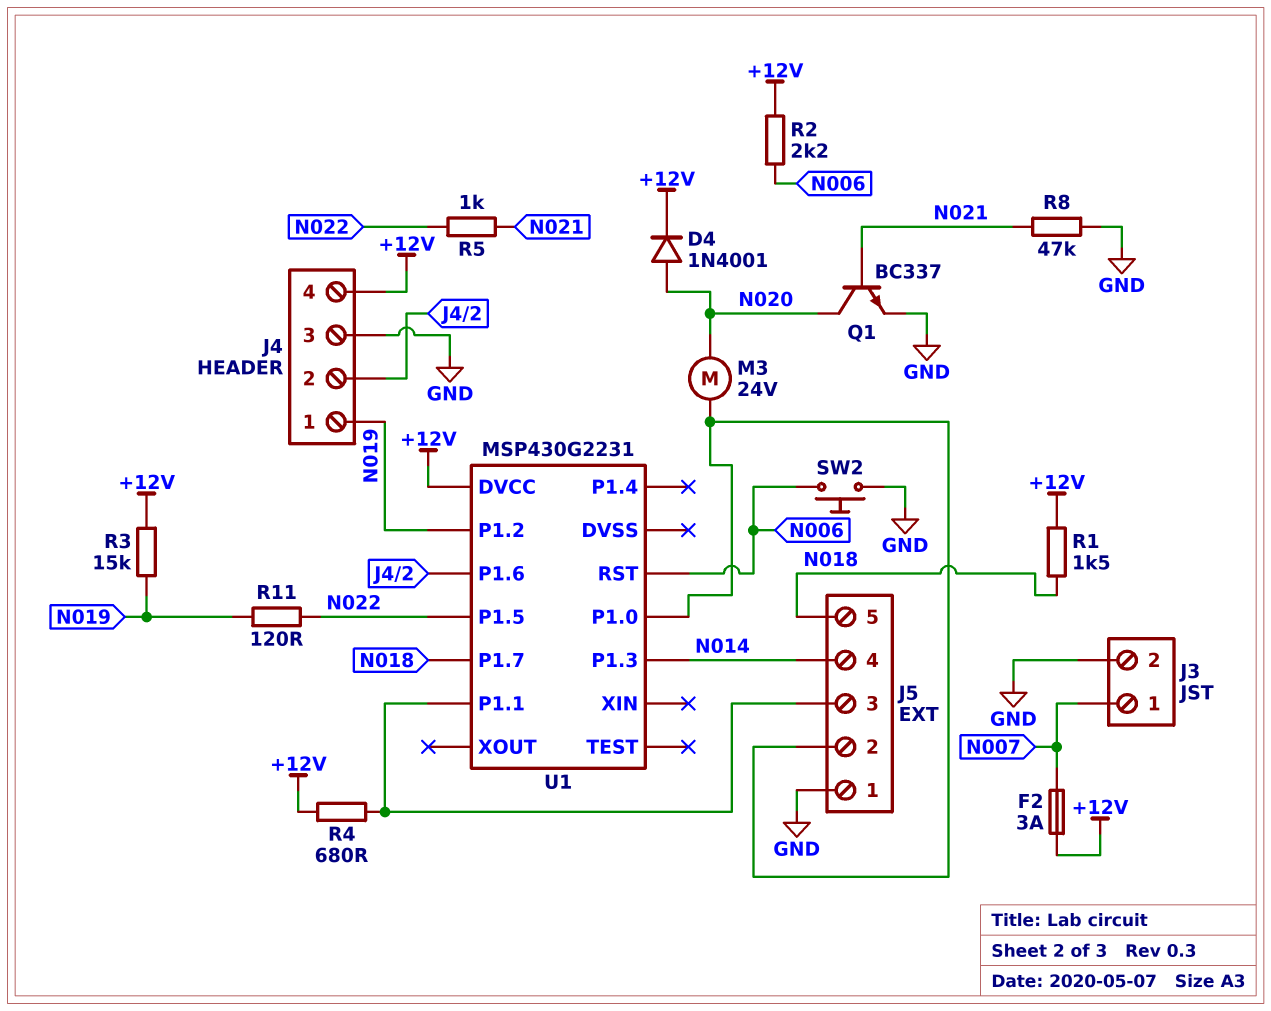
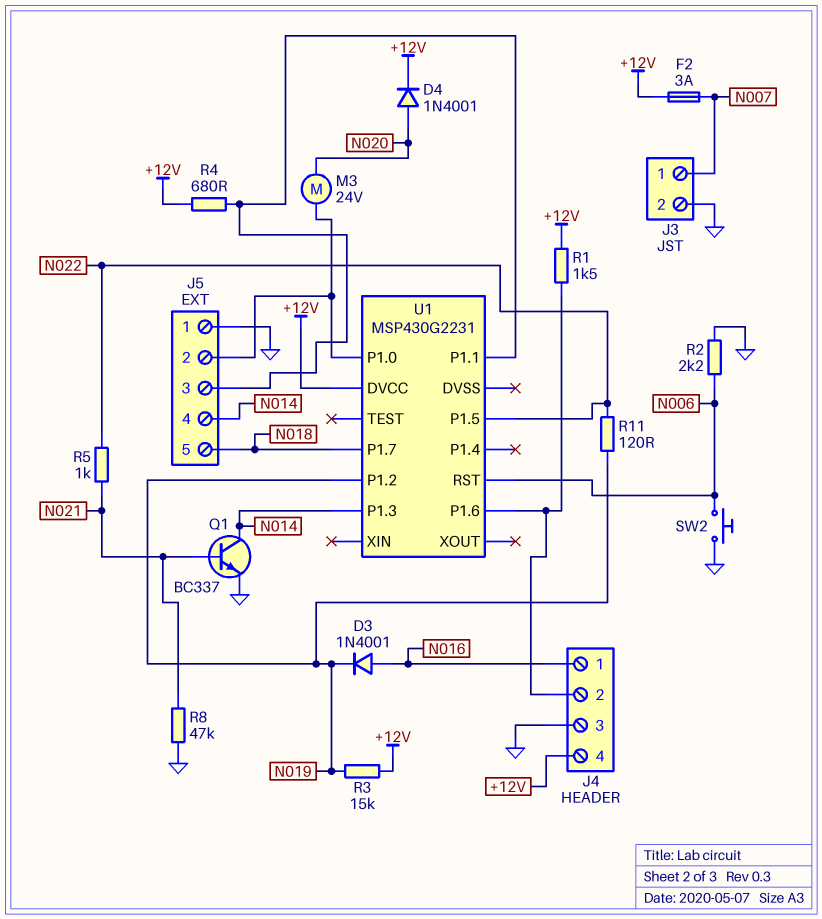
D3: none -> diode 1N4001 (A N016, K N019)
J4 pin 1: N019 -> N016
Q1: NPN BC337 (B N021, C N020, E GND) -> NPN BC337 (B N021, C N014, E GND)
R1: 1.5k (+12V, N018) -> 1.5k (+12V, J4/2)
R2: 2.2k (+12V, N006) -> 2.2k (GND, N006)

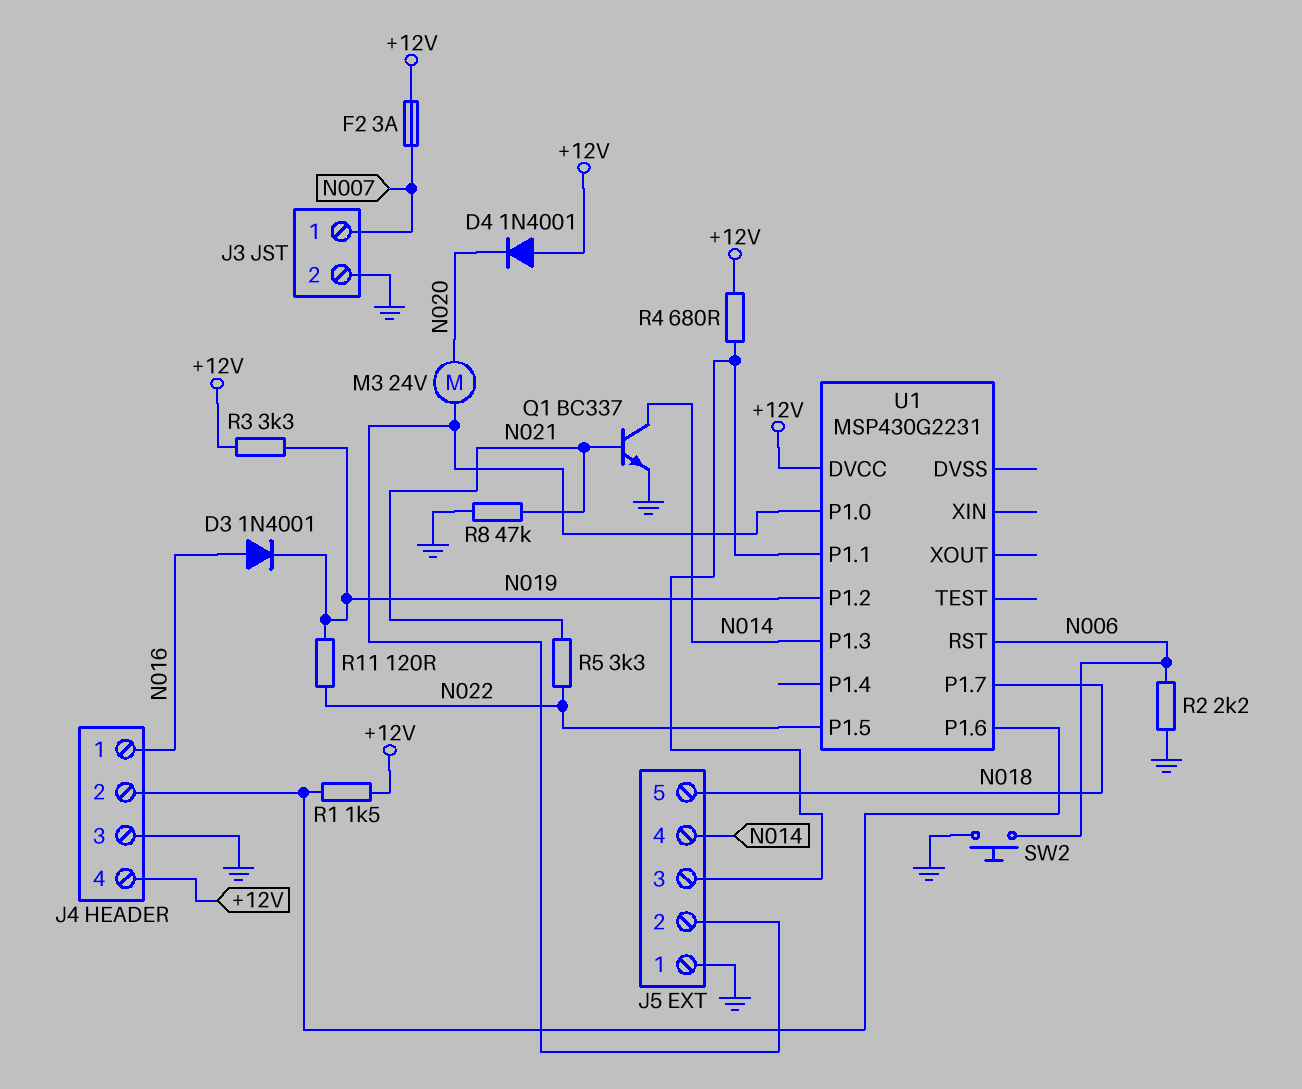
D4: diode 1N4001 (A N020, K +12V) -> diode 1N4001 (A +12V, K N020)
R3: 15k (+12V, N019) -> 3.3k (+12V, N019)
R5: 1k (N021, N022) -> 3.3k (N021, N022)

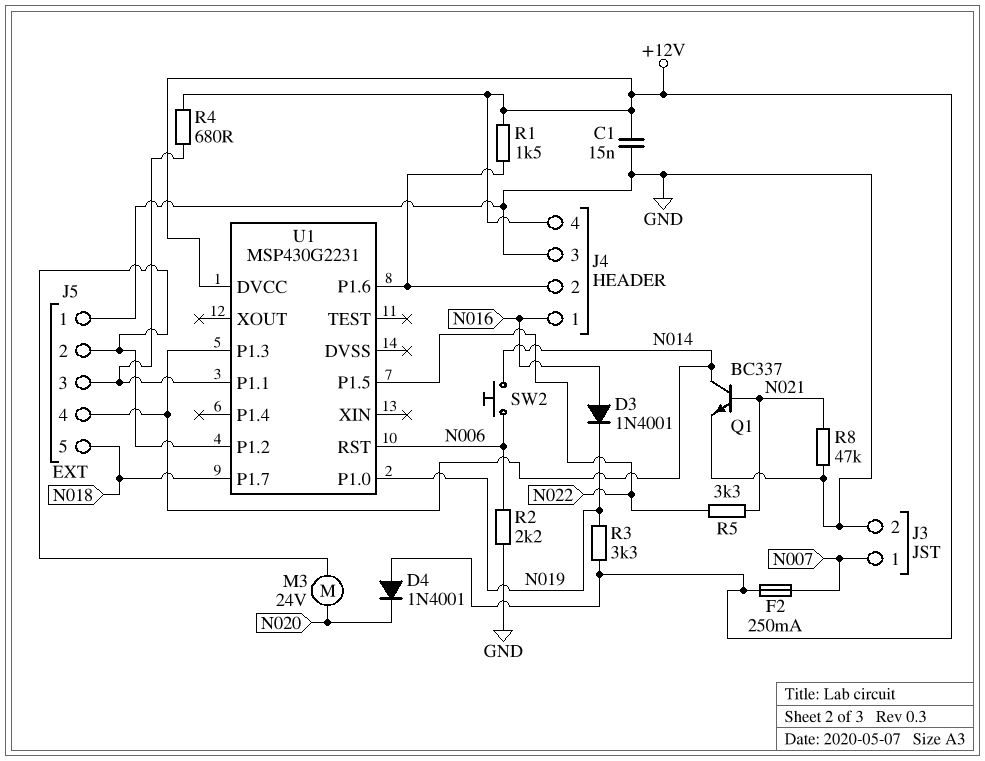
C1: none -> 15nF (+12V, GND)
F2: 3A (+12V, N007) -> 250mA (+12V, N007)
R11: 120 (N019, N022) -> none
SW2: button (GND, N006) -> button (N006, N014)
U1 pin P1.0: J5/2 -> N019
U1 pin P1.2: N019 -> J5/2

